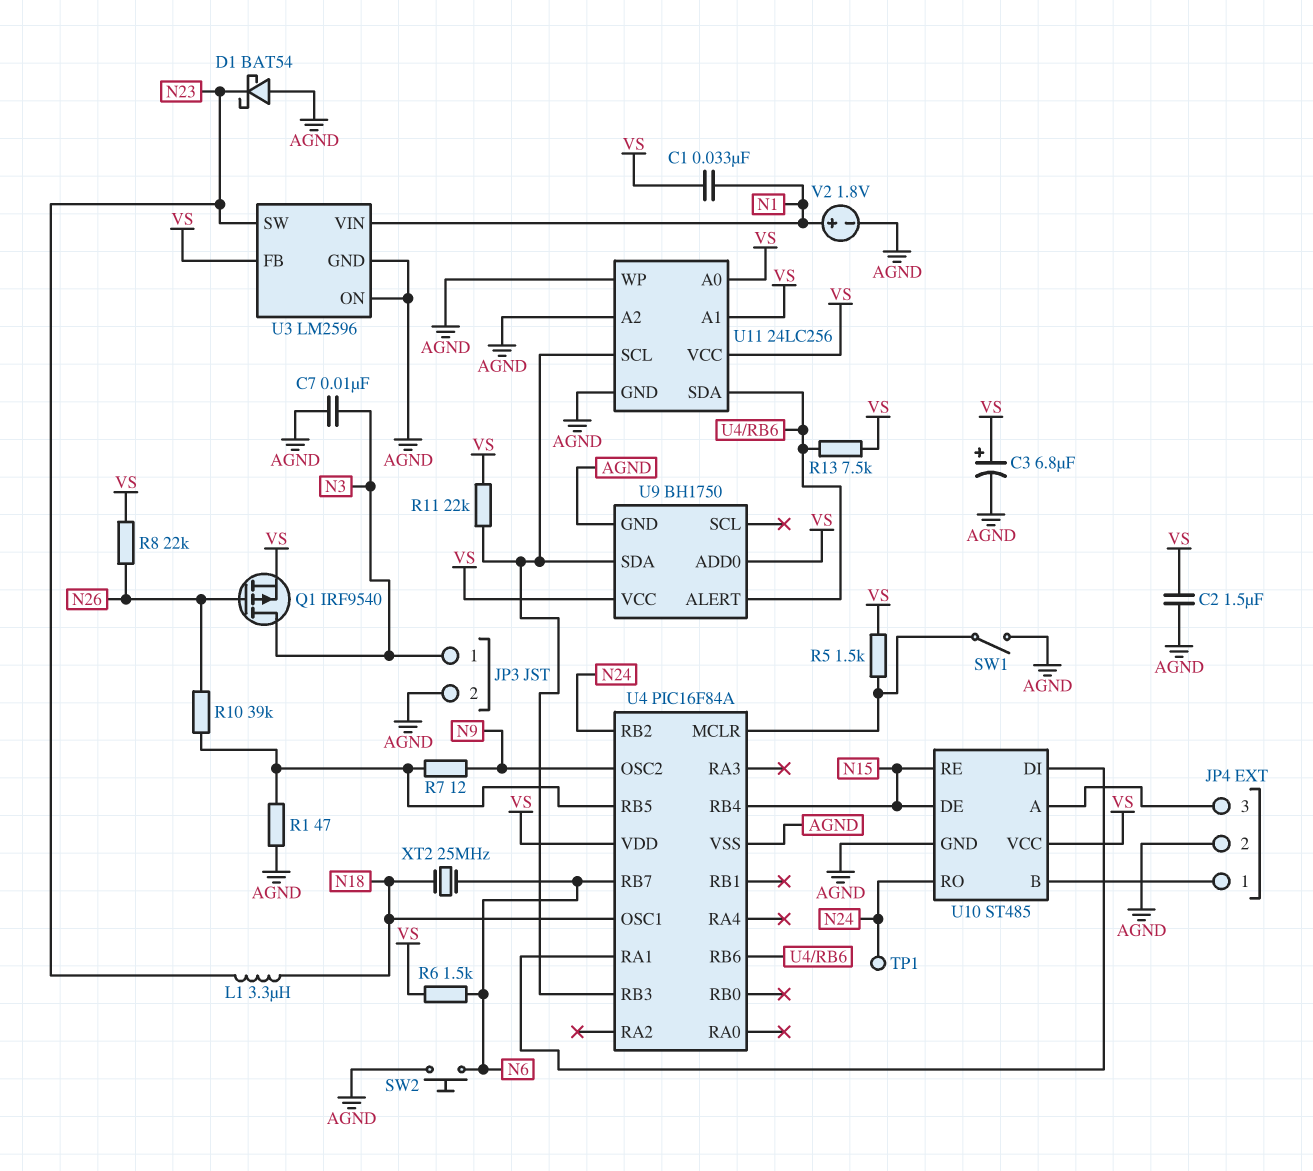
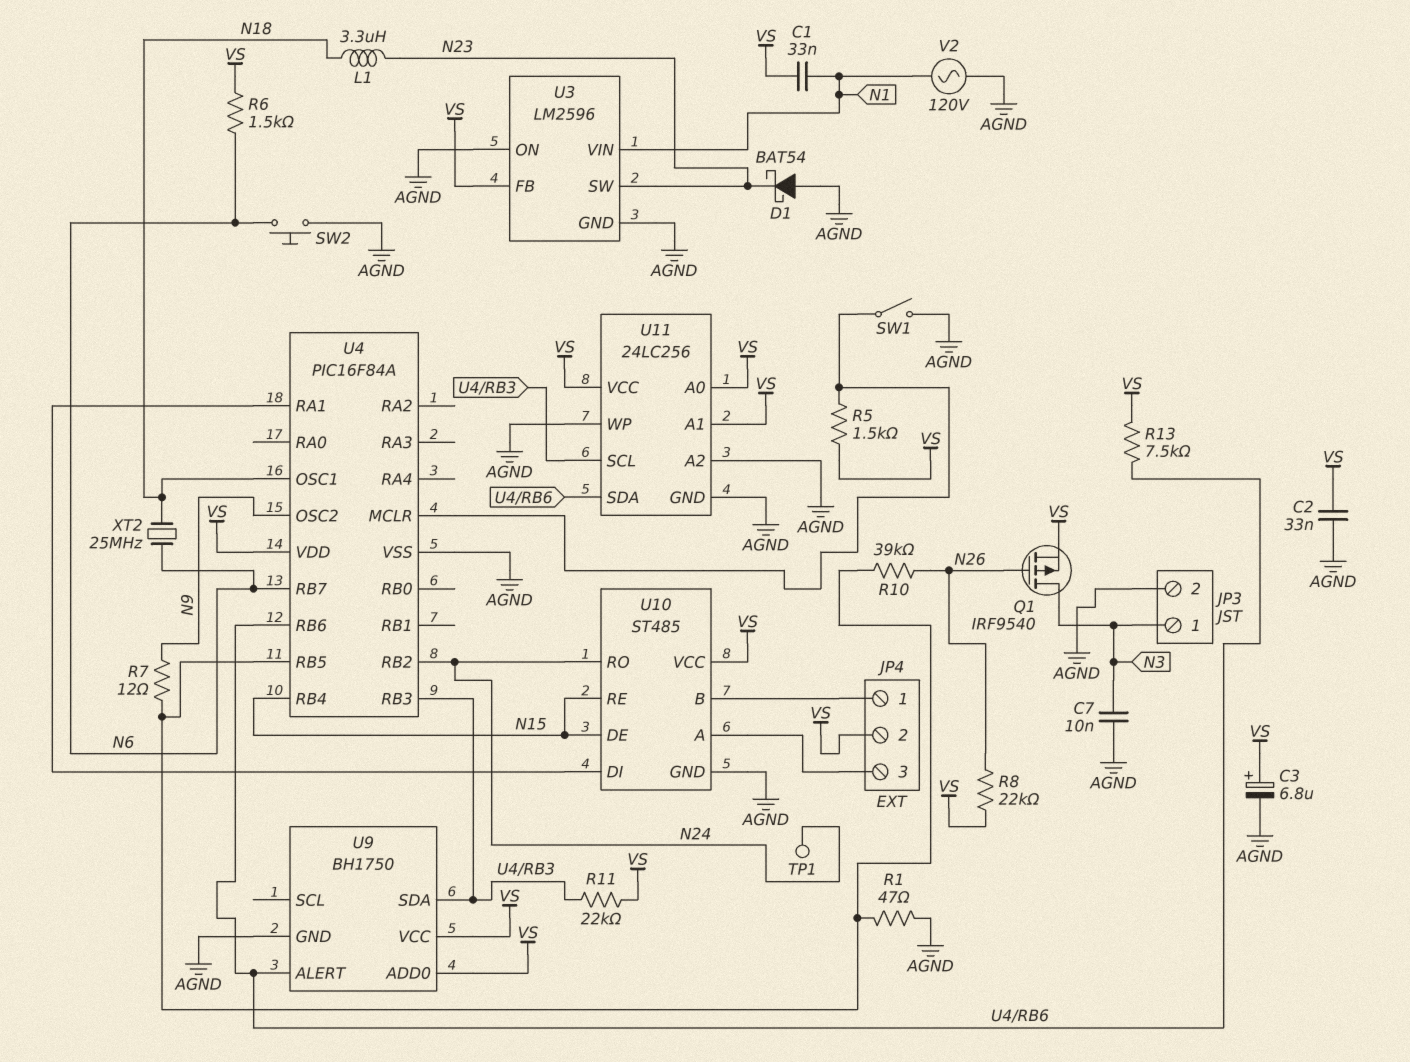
C2: 1.5uF (AGND, VS) -> 33nF (AGND, VS)
JP4 pin 2: AGND -> VS
V2: 1.8V (plus N1, minus AGND) -> AC 120V (AGND, N1)

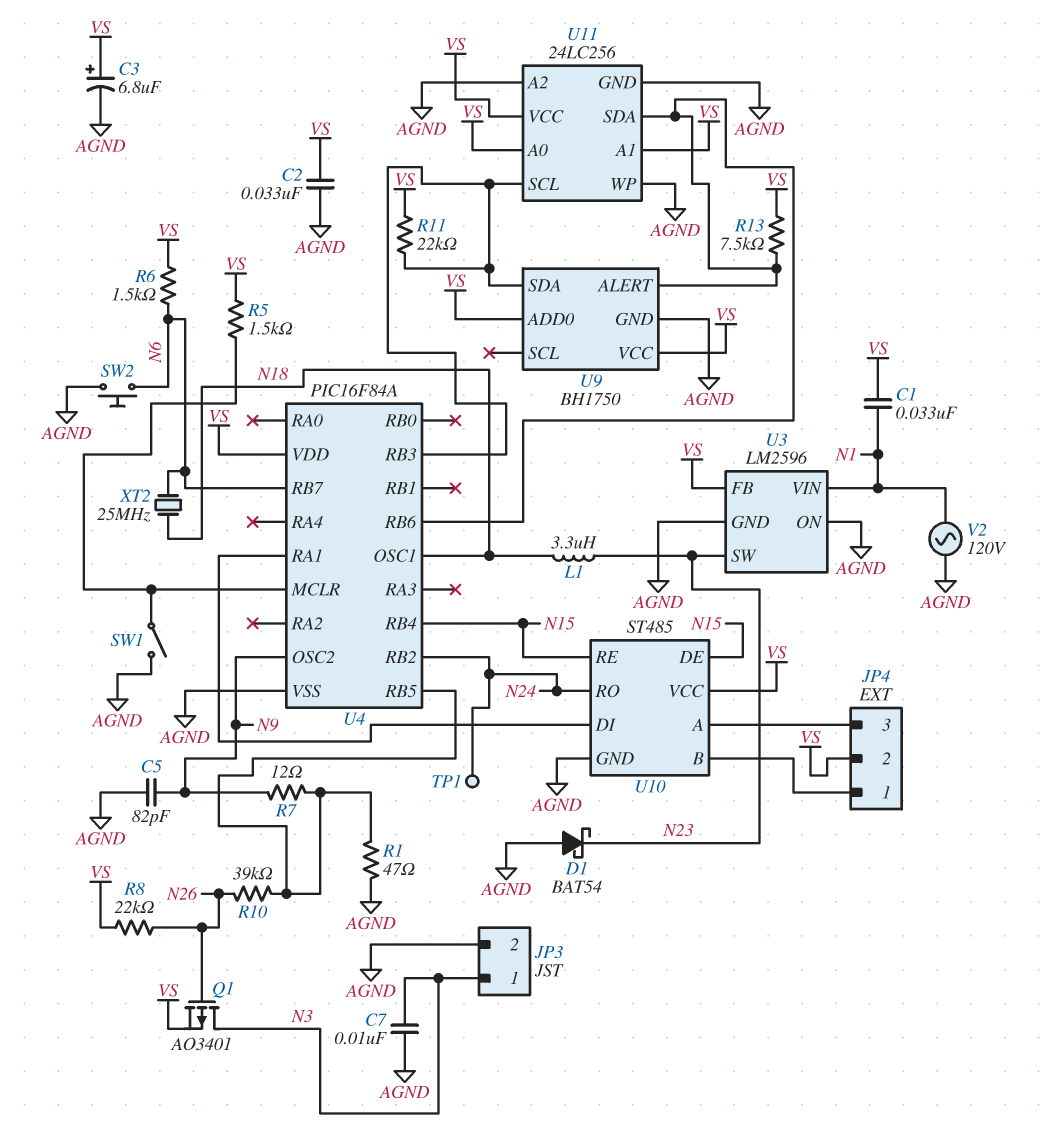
C5: none -> 82pF (AGND, N9)
Q1: PMOS IRF9540 (G N26, D N3, S VS) -> PMOS AO3401 (G N26, D N3, S VS)

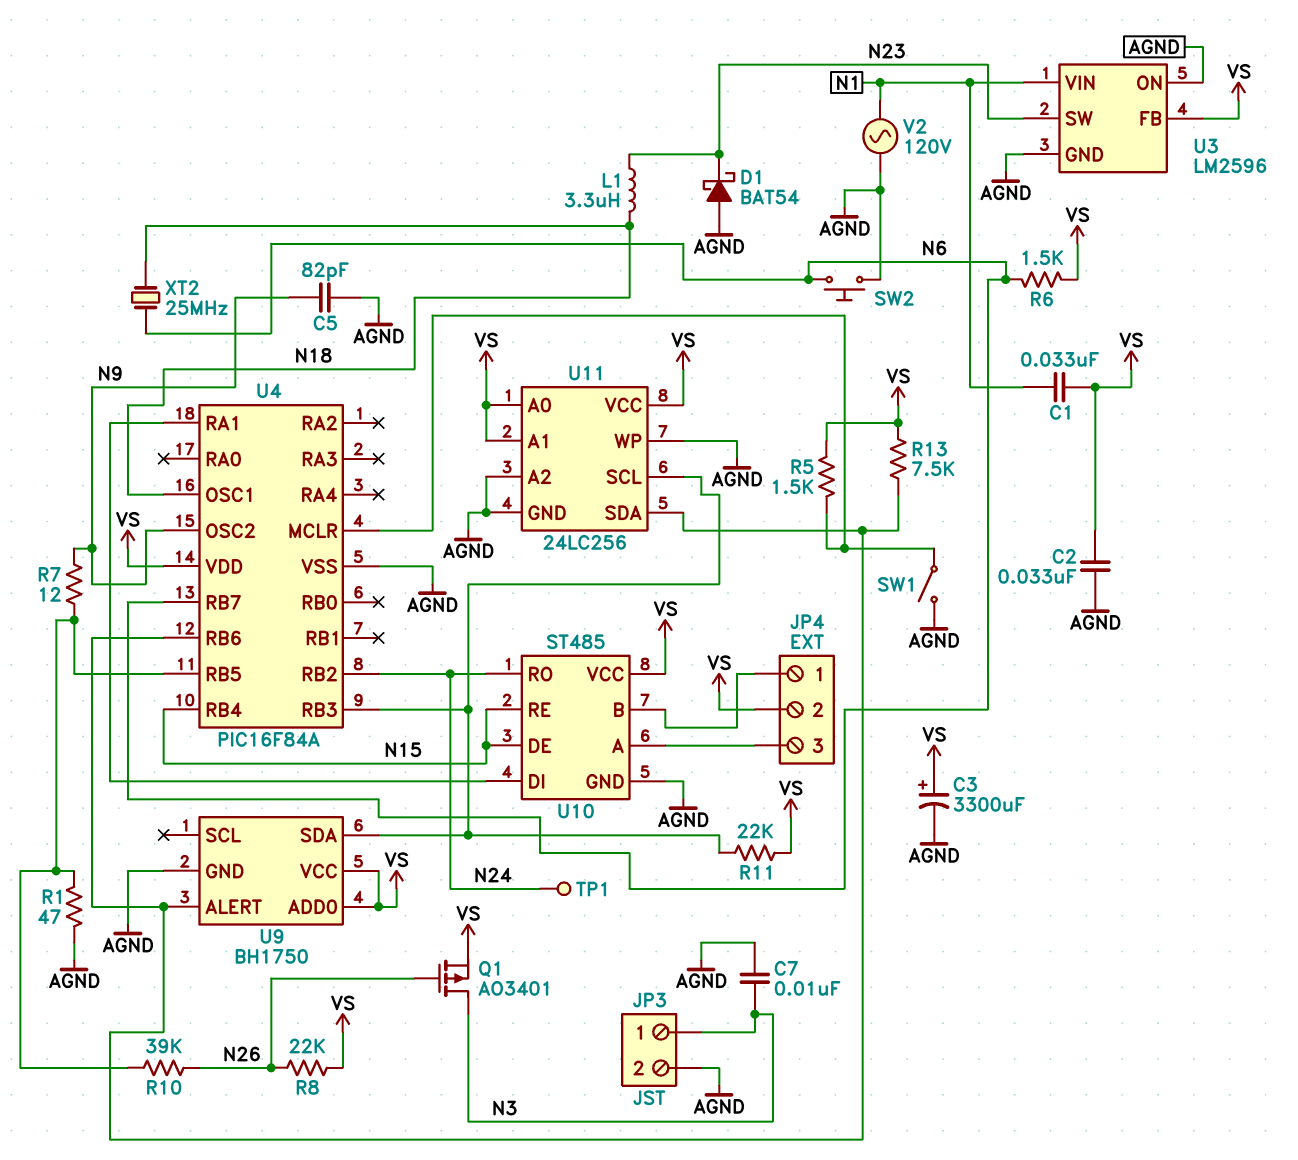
C3: 6.8uF (plus VS, minus AGND) -> 3300uF (plus VS, minus AGND)

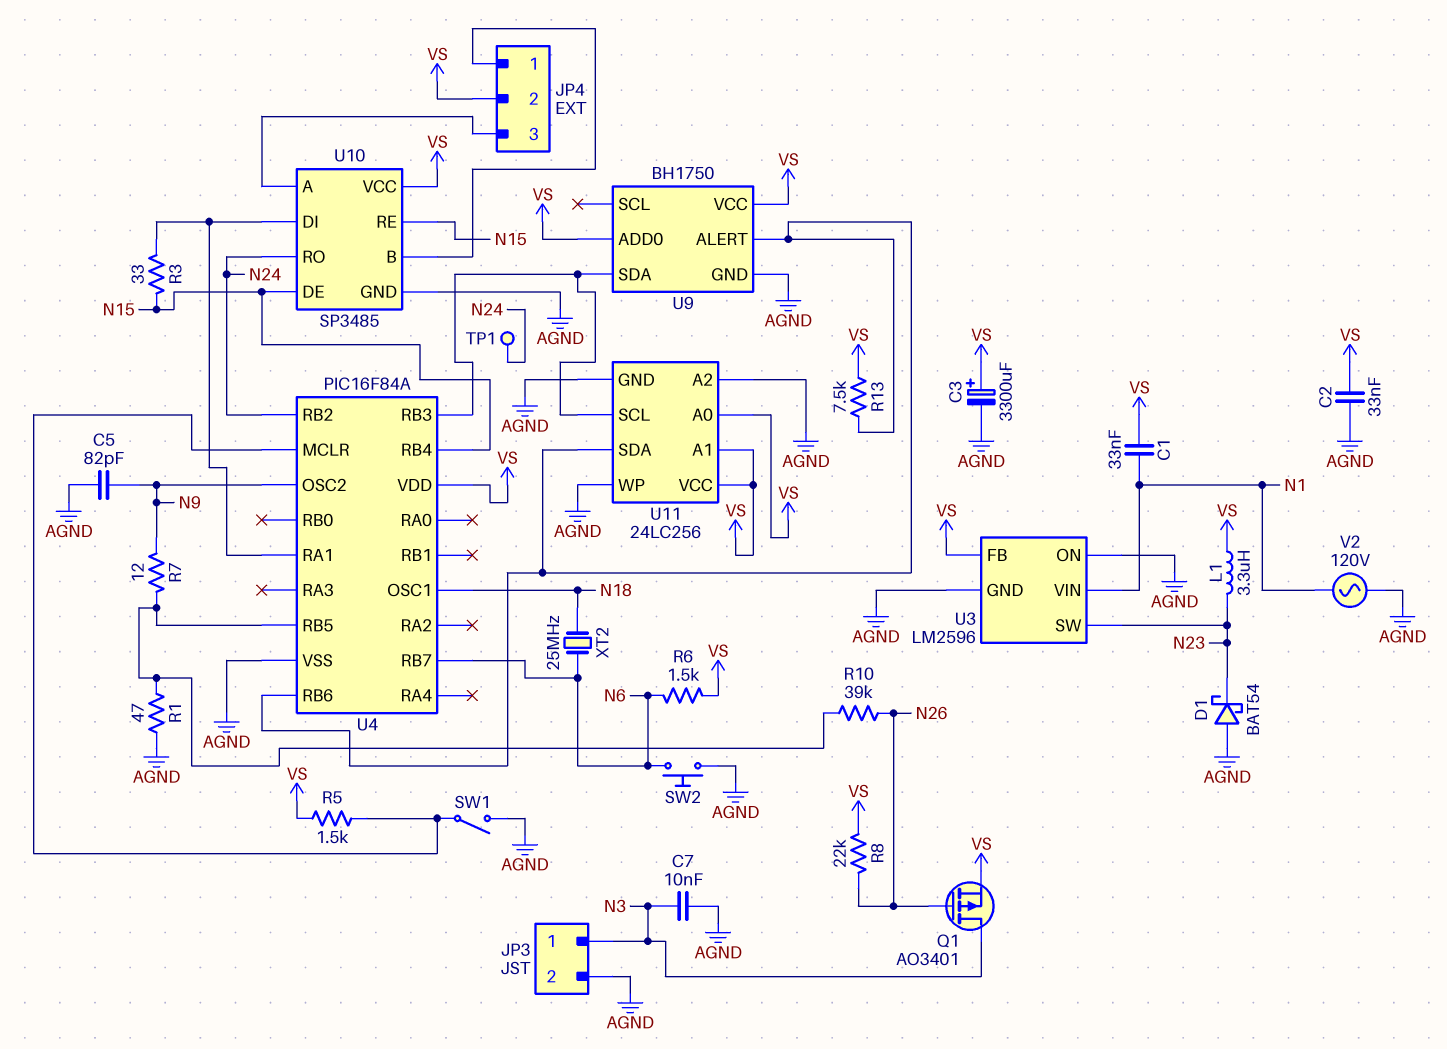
L1: 3.3uH (N18, N23) -> 3.3uH (N23, VS)
R3: none -> 33 (N15, U4/RA1)
R11: 22k (U4/RB3, VS) -> none
U10: ST485 -> SP3485

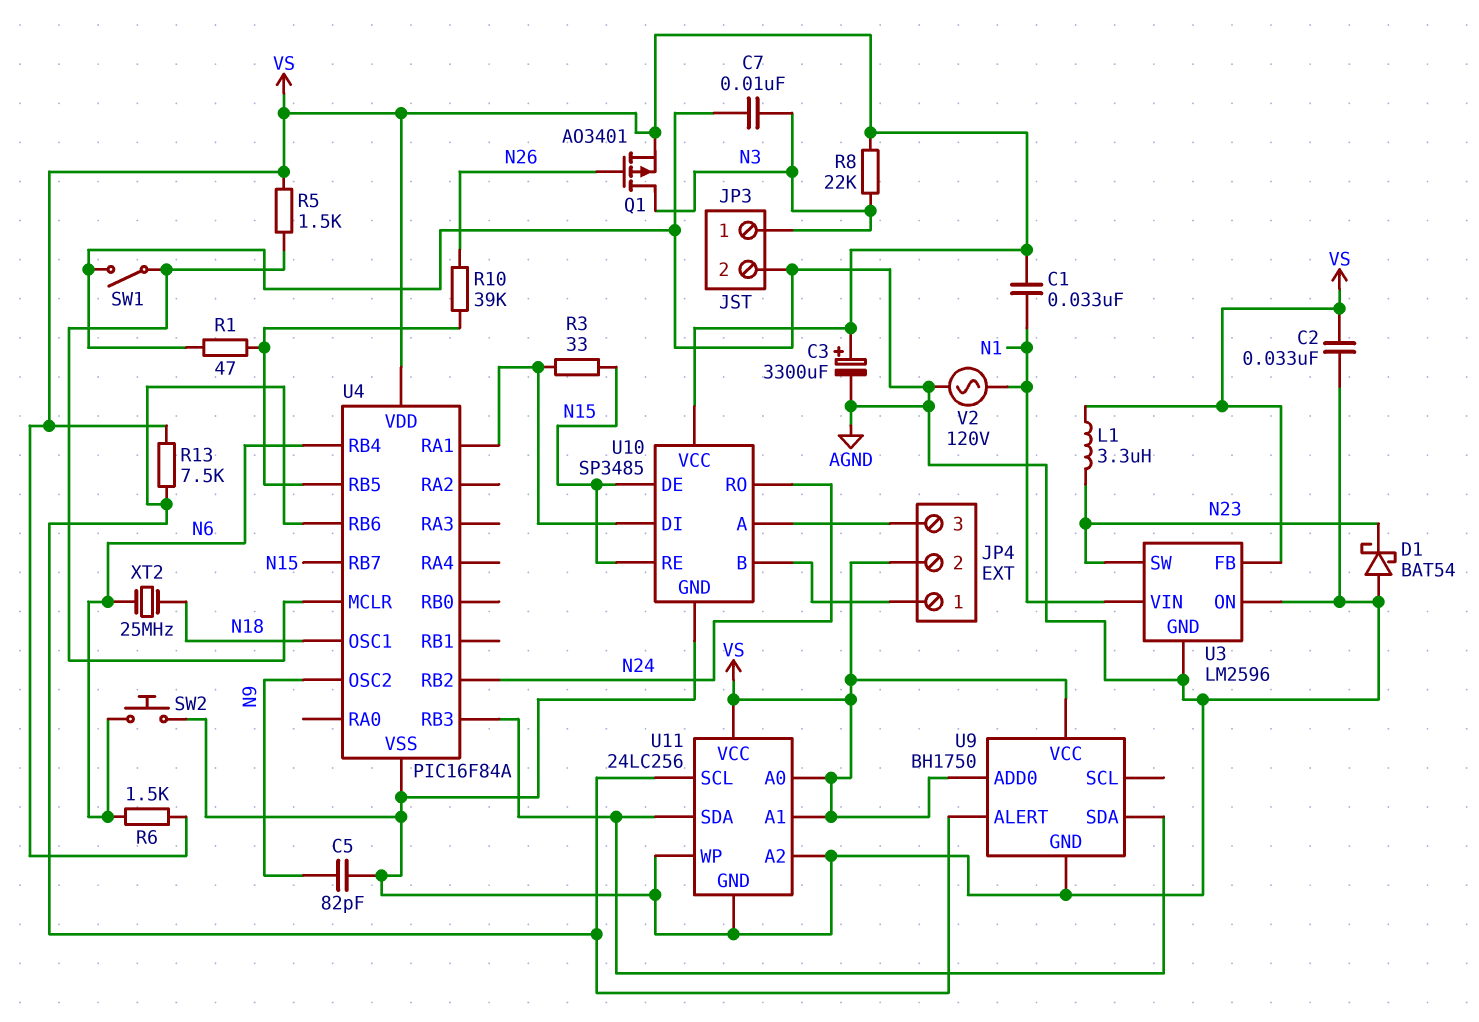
R7: 12 (N9, U4/RB5) -> none
R8: 22k (N26, VS) -> 22k (N3, VS)
TP1: test point (N24) -> none
U4 pin RB4: N15 -> N6
U4 pin RB7: N6 -> N15
U11 pin SCL: U4/RB3 -> U4/RB6
U11 pin SDA: U4/RB6 -> U4/RB3

